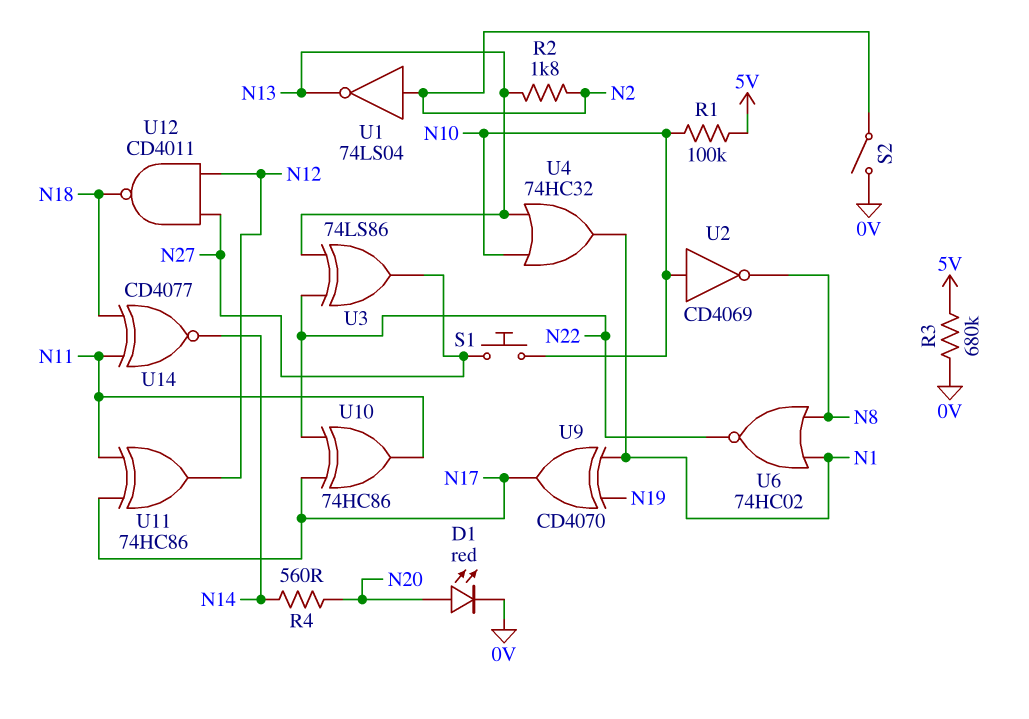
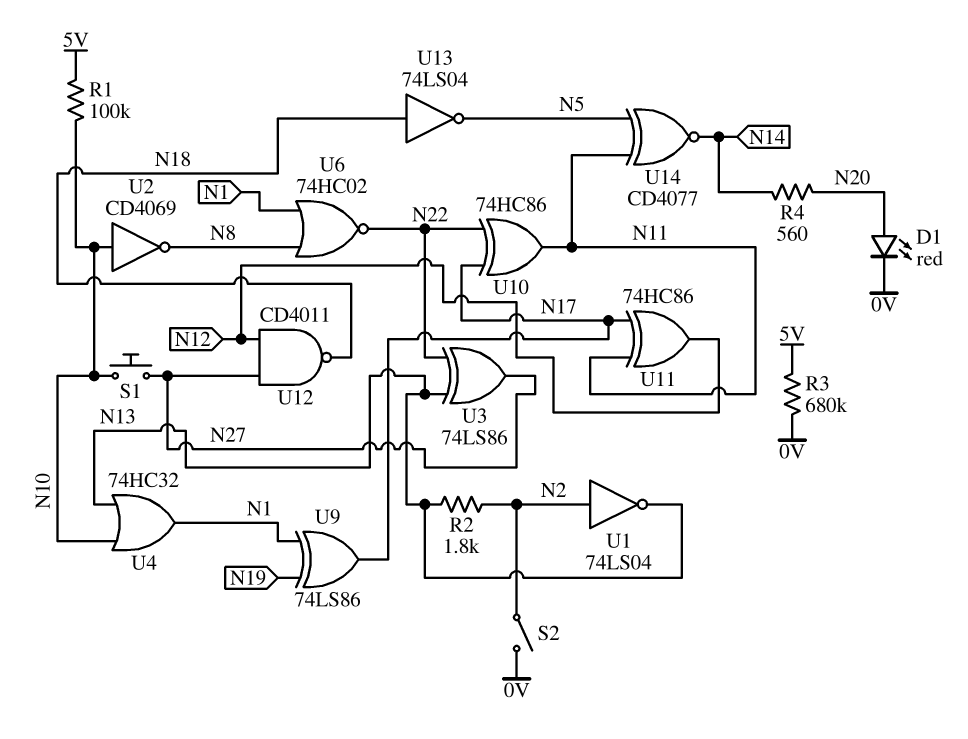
U9: XOR CD4070 (in N1, in N19, out N17) -> XOR 74LS86 (in N1, in N19, out N17)
U13: none -> NOT 74LS04 (in N18, out N5)
U14: XNOR CD4077 (in N11, in N18, out N14) -> XNOR CD4077 (in N5, in N11, out N14)

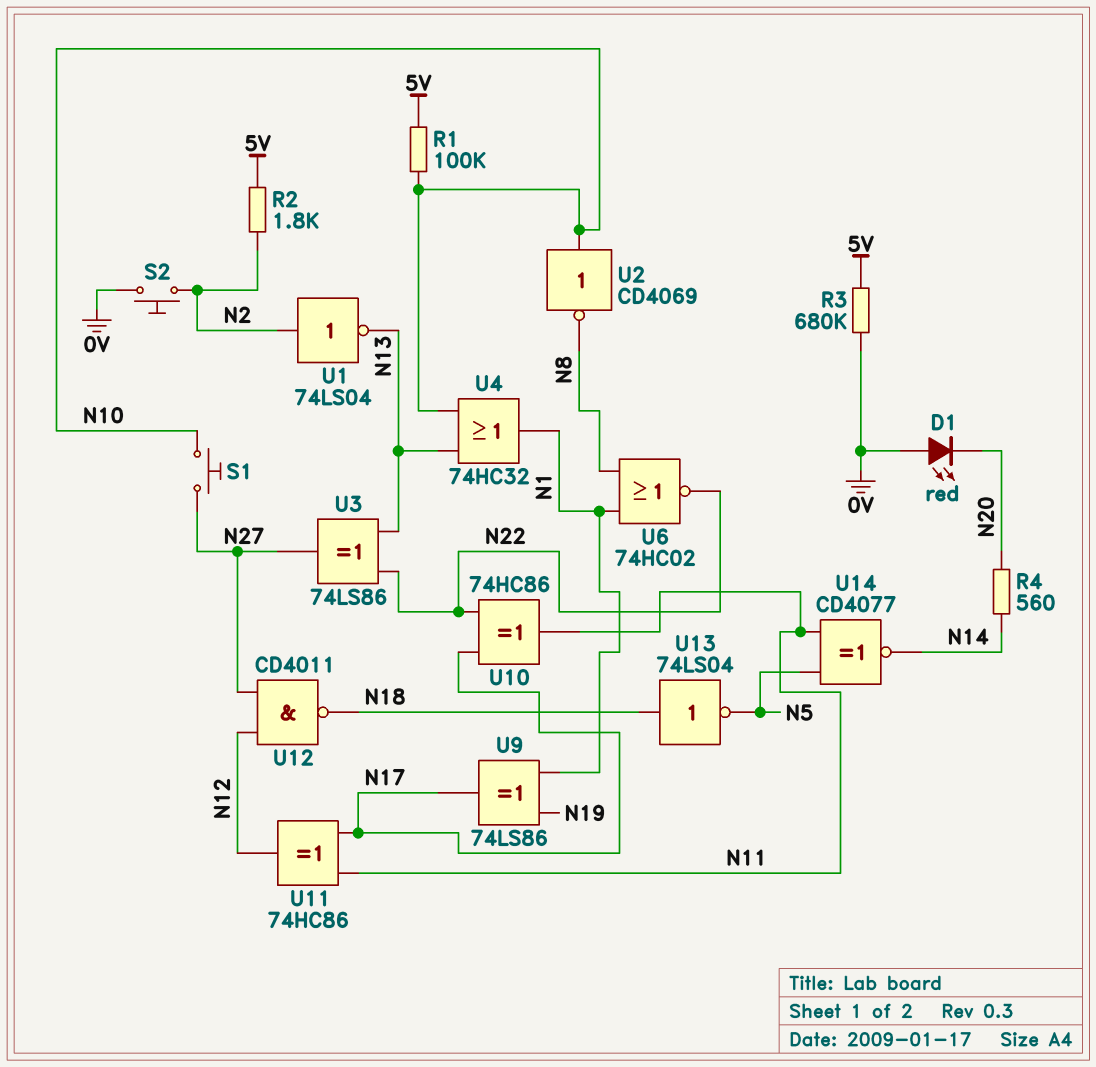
D1: LED red (A N20, K 0V) -> LED red (A 0V, K N20)
R2: 1.8k (N2, N13) -> 1.8k (5V, N2)
S2: switch (0V, N2) -> button (0V, N2)

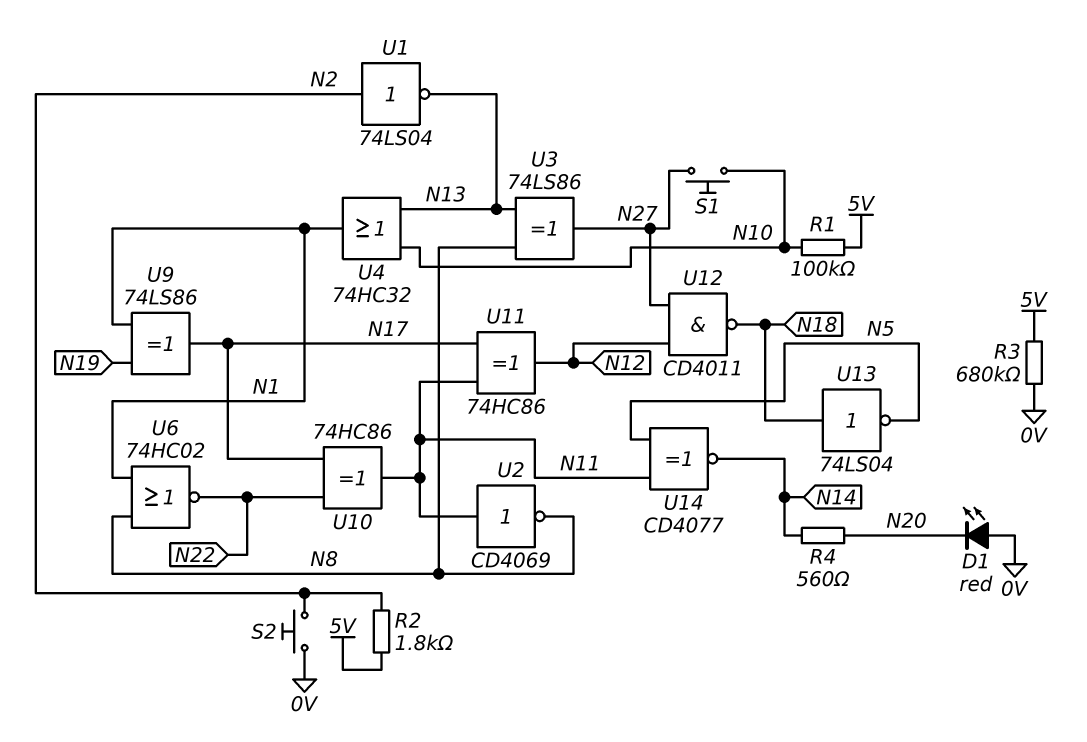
U2: NOT CD4069 (in N10, out N8) -> NOT CD4069 (in N11, out N8)
U3: XOR 74LS86 (in N13, in N22, out N27) -> XOR 74LS86 (in N8, in N13, out N27)

